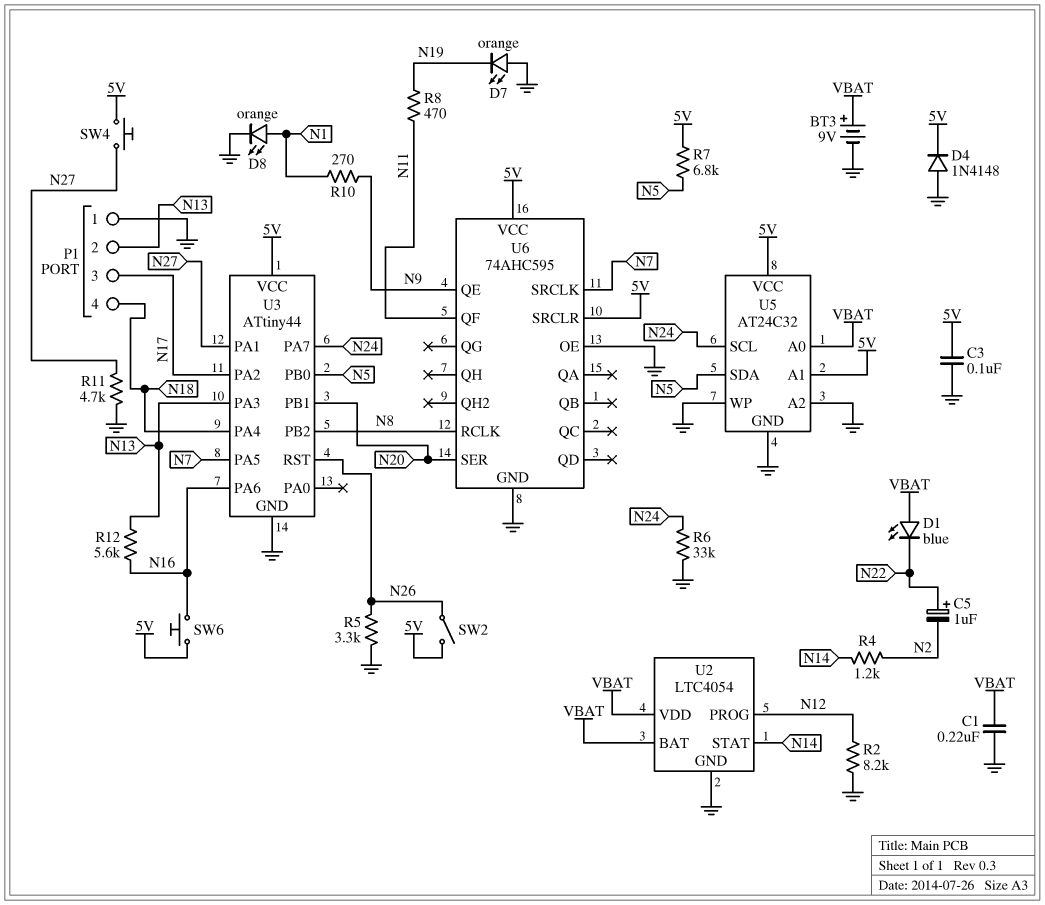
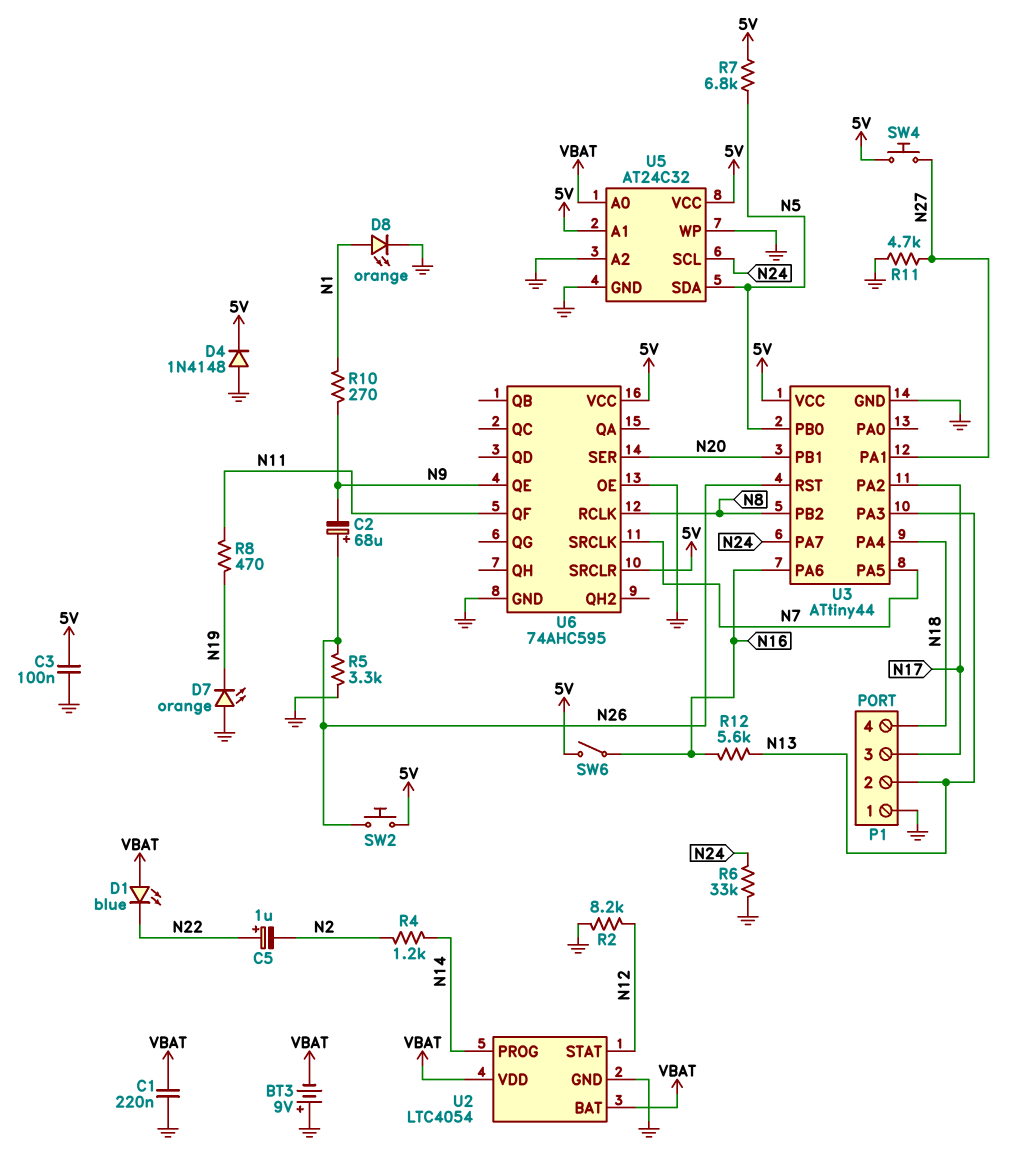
BT3: 9V (plus VBAT, minus GND) -> 9V (plus GND, minus VBAT)
C2: none -> 68uF (plus N26, minus N9)
SW2: switch (5V, N26) -> button (5V, N26)
SW6: button (5V, N16) -> switch (5V, N16)
U2 pin PROG: N12 -> N14
U2 pin STAT: N14 -> N12

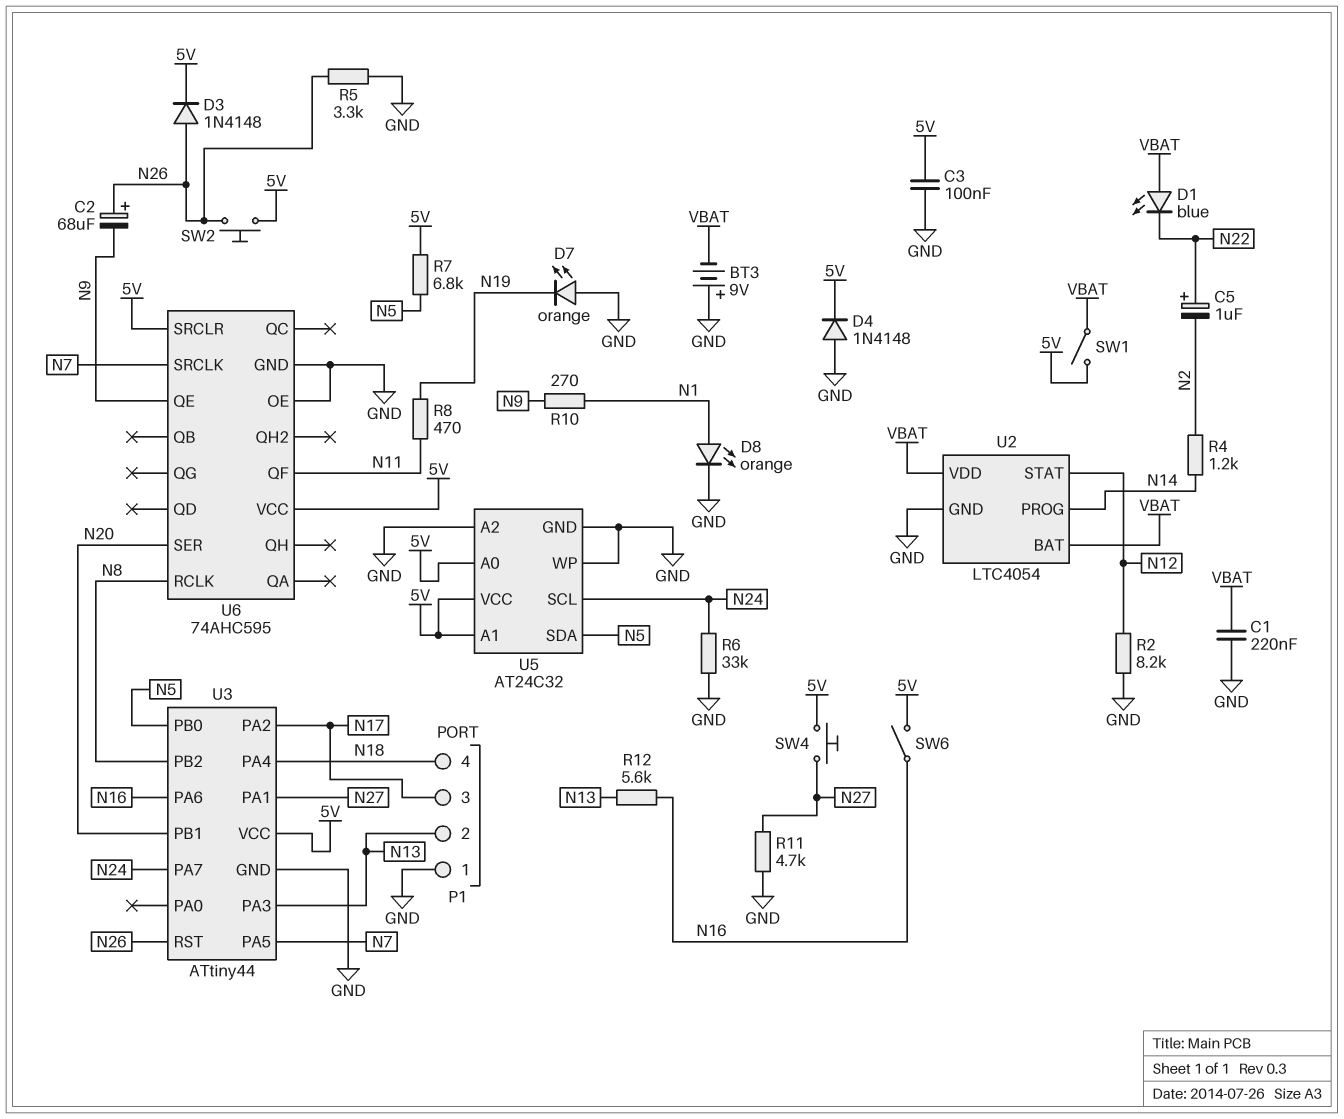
D3: none -> diode 1N4148 (A N26, K 5V)
SW1: none -> switch (5V, VBAT)
U5 pin A0: VBAT -> 5V

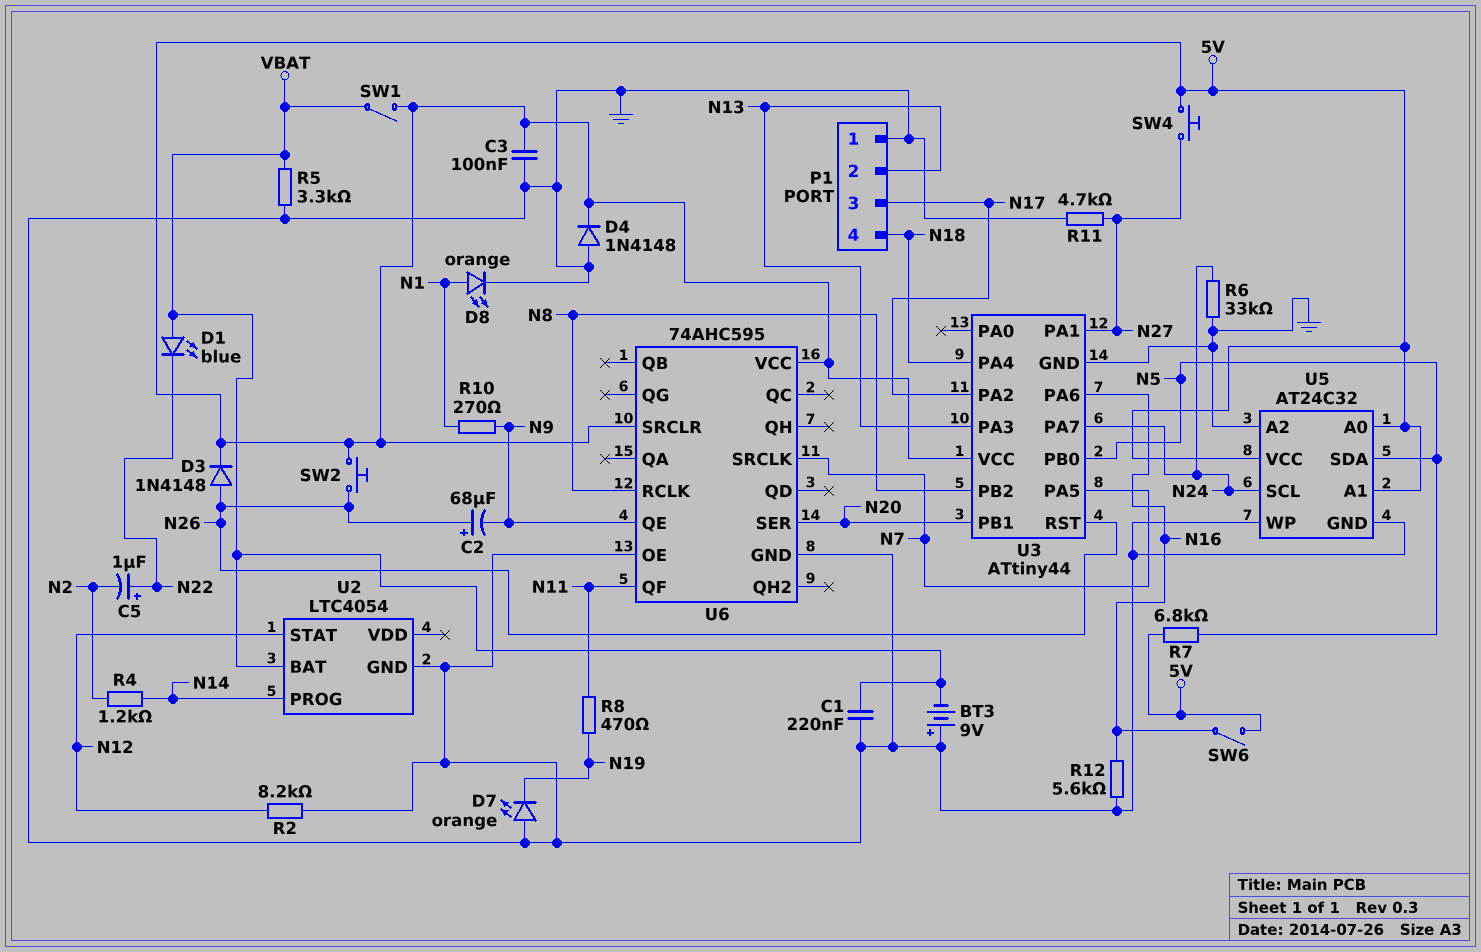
R5: 3.3k (GND, N26) -> 3.3k (GND, VBAT)
R12: 5.6k (N13, N16) -> 5.6k (GND, N16)
U2 pin VDD: VBAT -> none

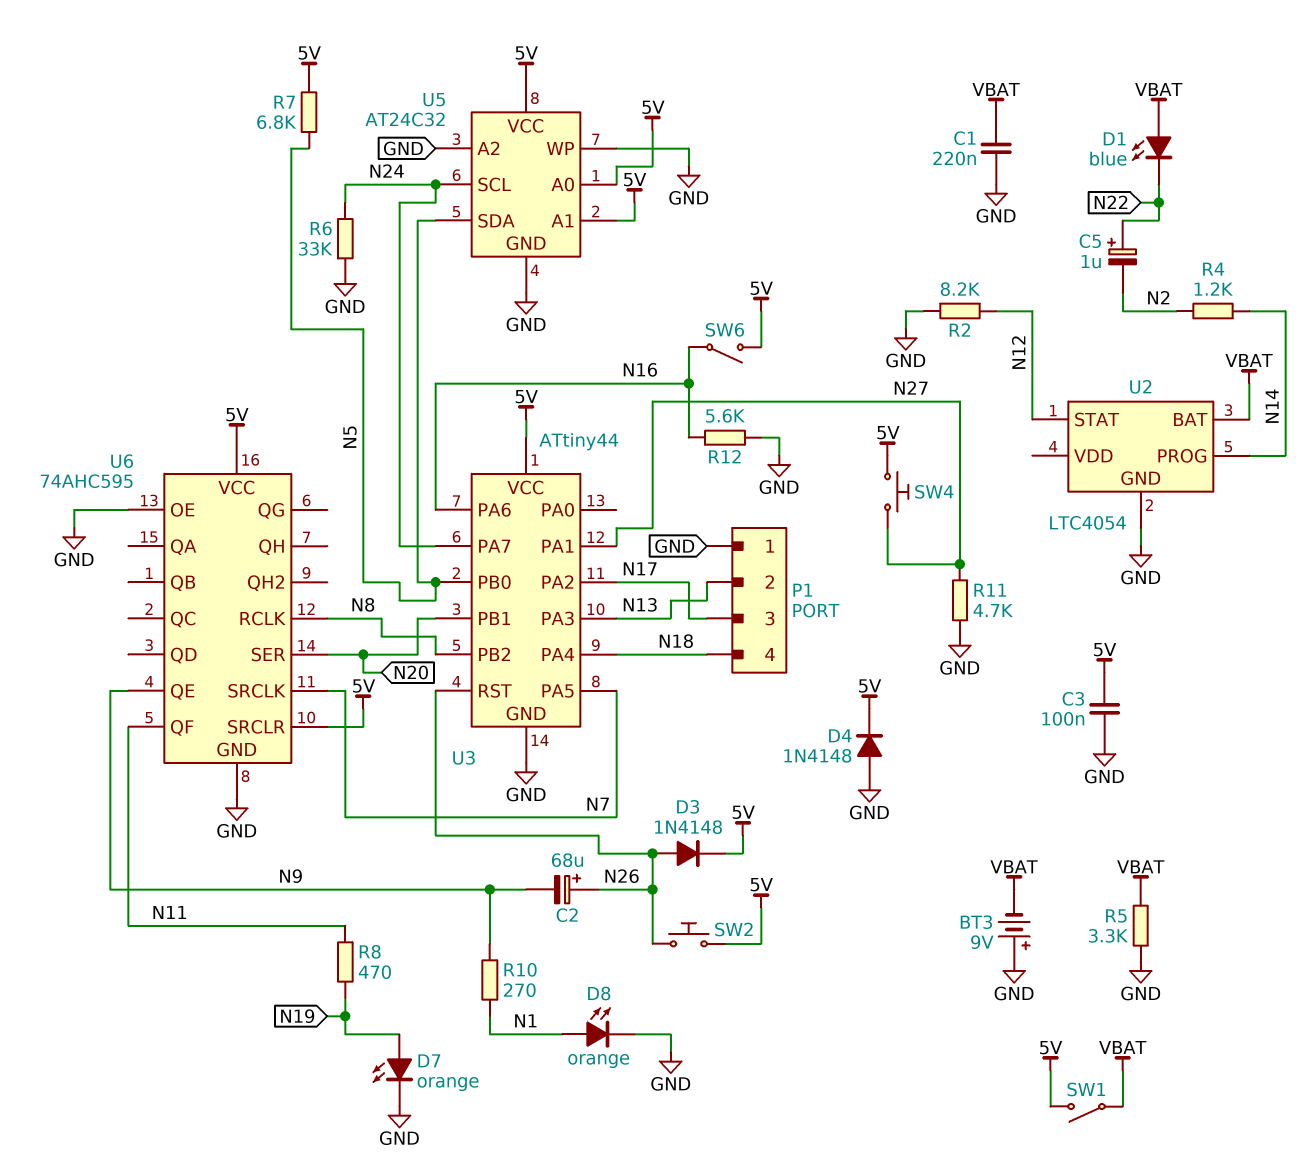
D7: LED orange (A GND, K N19) -> LED orange (A N19, K GND)

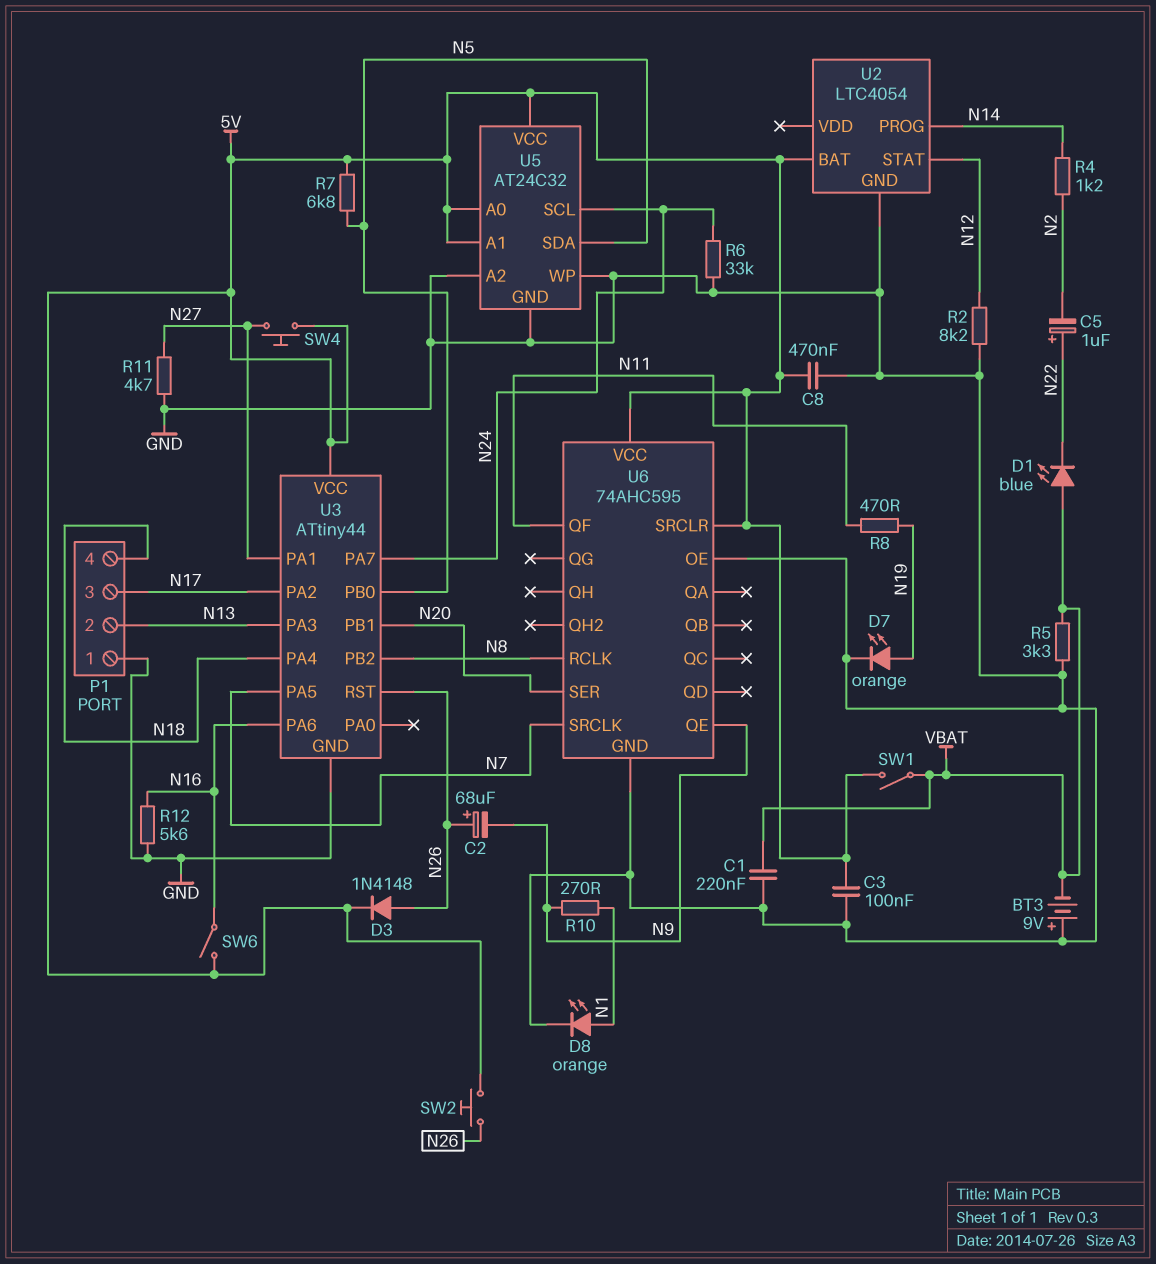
C8: none -> 470nF (5V, GND)
D4: diode 1N4148 (A GND, K 5V) -> none
U2 pin BAT: VBAT -> 5V

